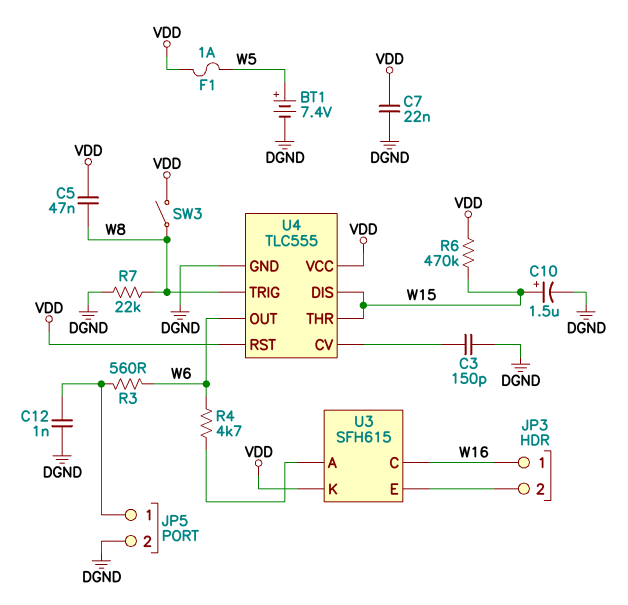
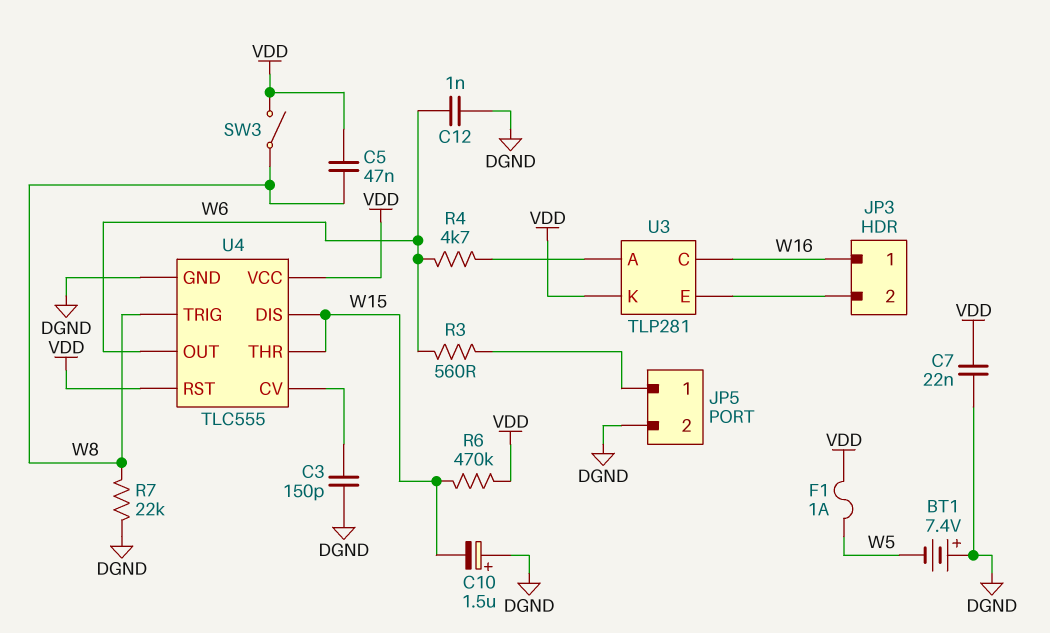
BT1: 7.4V (plus W5, minus DGND) -> 7.4V (plus DGND, minus W5)
C10: 1.5uF (plus W15, minus DGND) -> 1.5uF (plus DGND, minus W15)
C12: 1nF (DGND, JP5/1) -> 1nF (DGND, W6)
U3: SFH615 -> TLP281

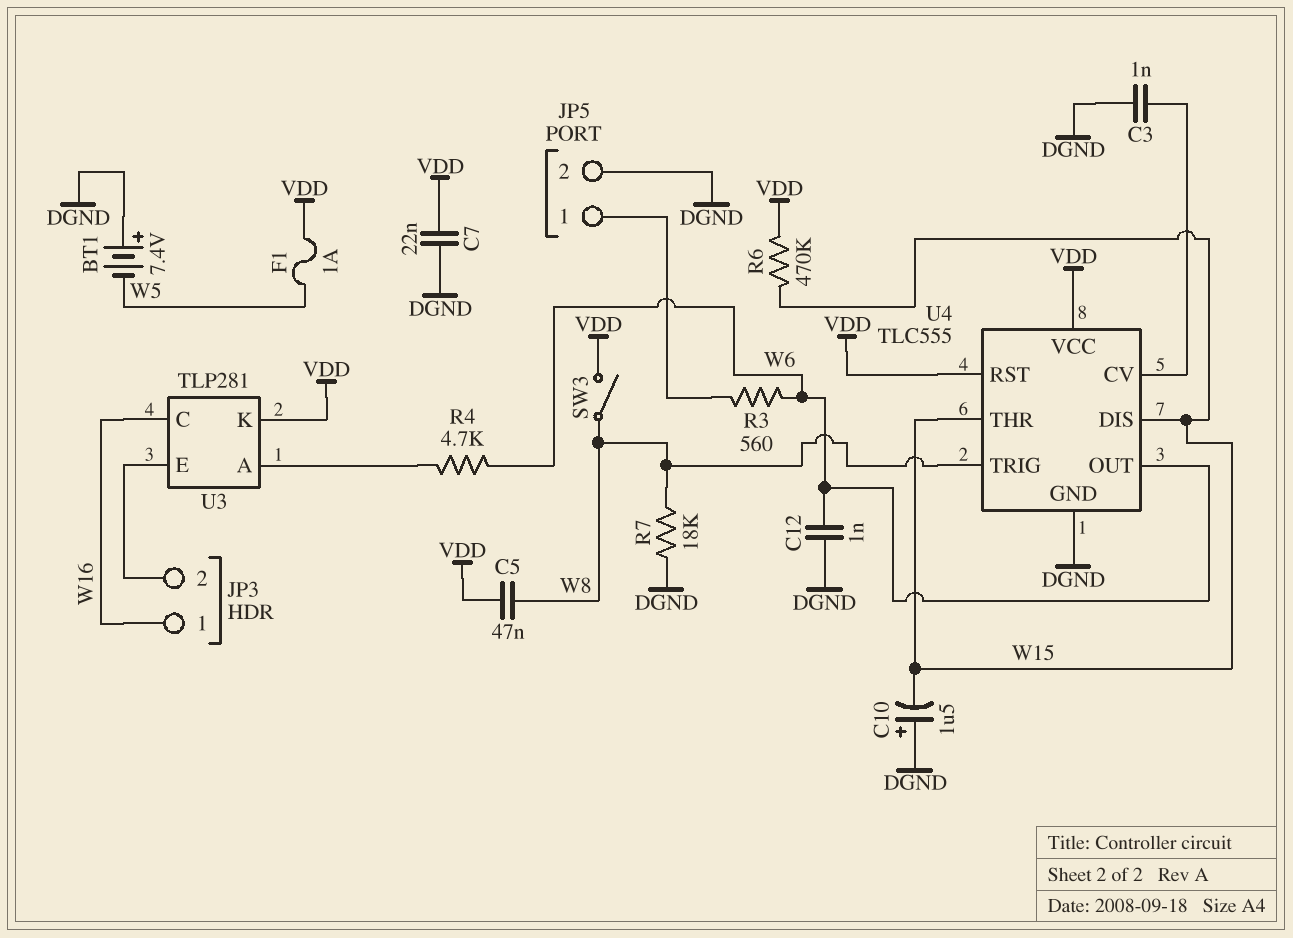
C3: 150pF (DGND, U4/CV) -> 1nF (DGND, U4/CV)
R7: 22k (DGND, W8) -> 18k (DGND, W8)

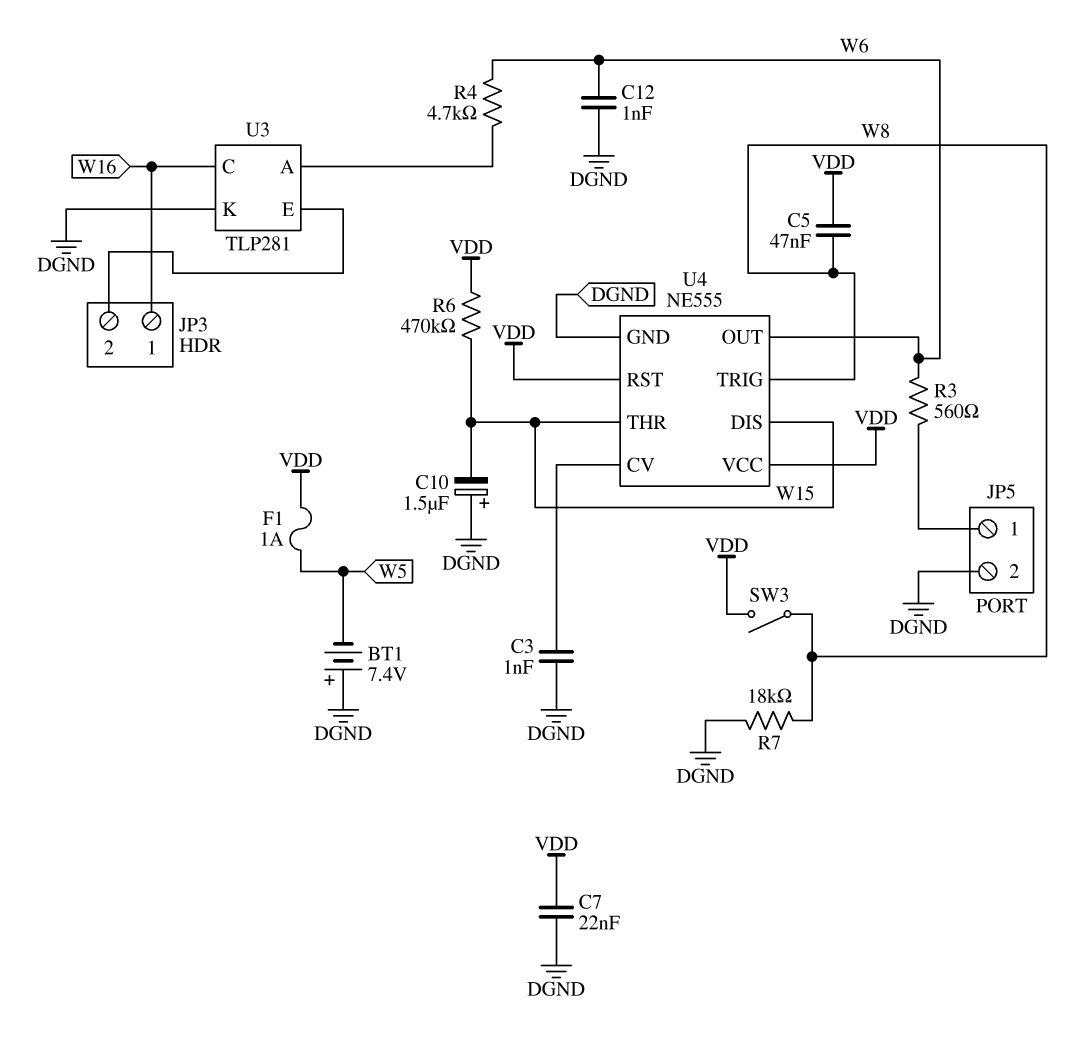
U3 pin K: VDD -> DGND
U4: TLC555 -> NE555

